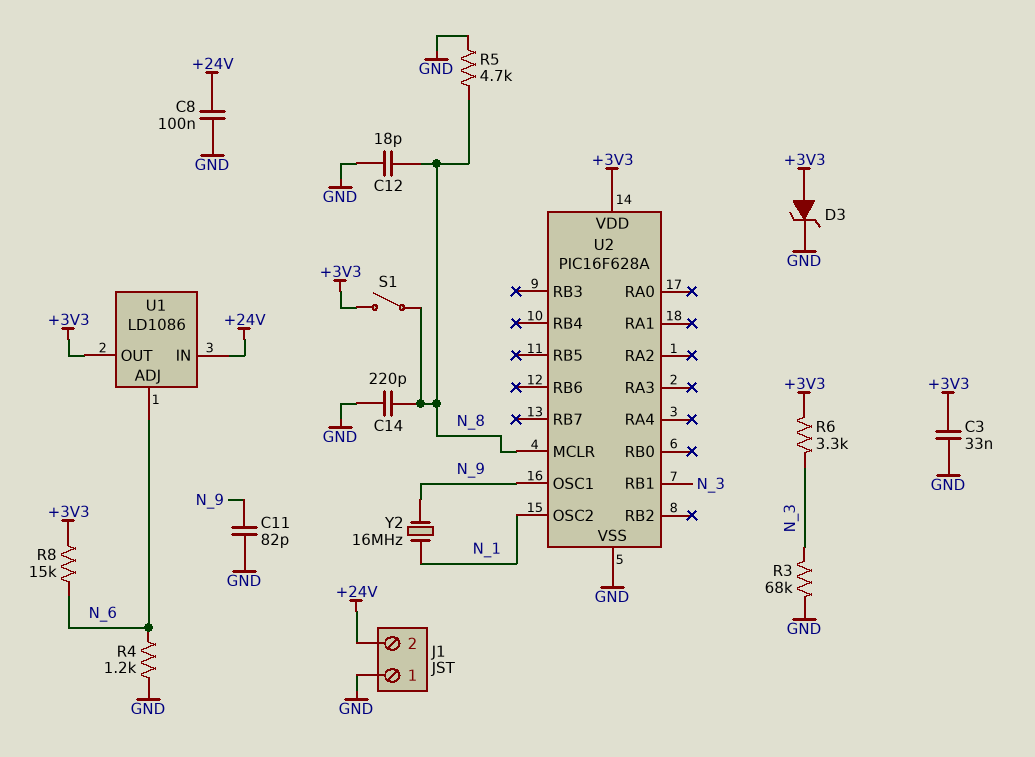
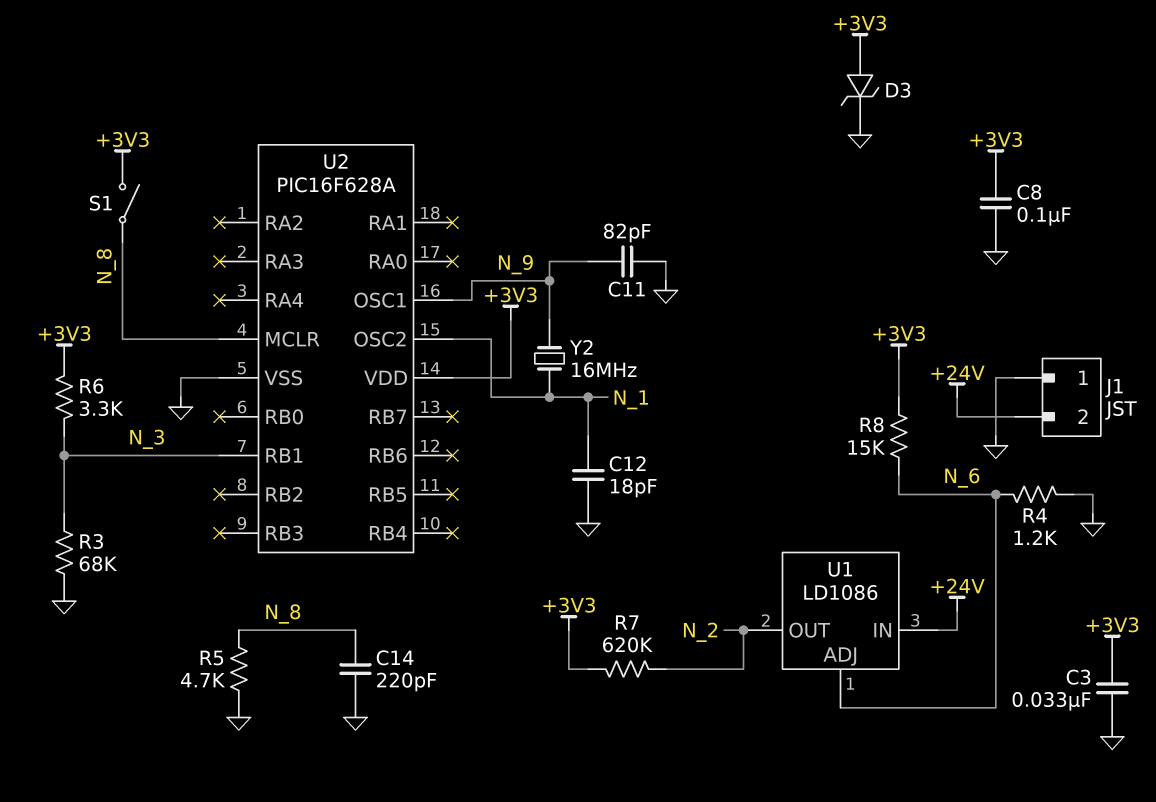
C8: 100nF (+24V, GND) -> 100nF (+3V3, GND)
C12: 18pF (GND, N_8) -> 18pF (GND, N_1)
R7: none -> 620k (+3V3, N_2)
U1 pin OUT: +3V3 -> N_2

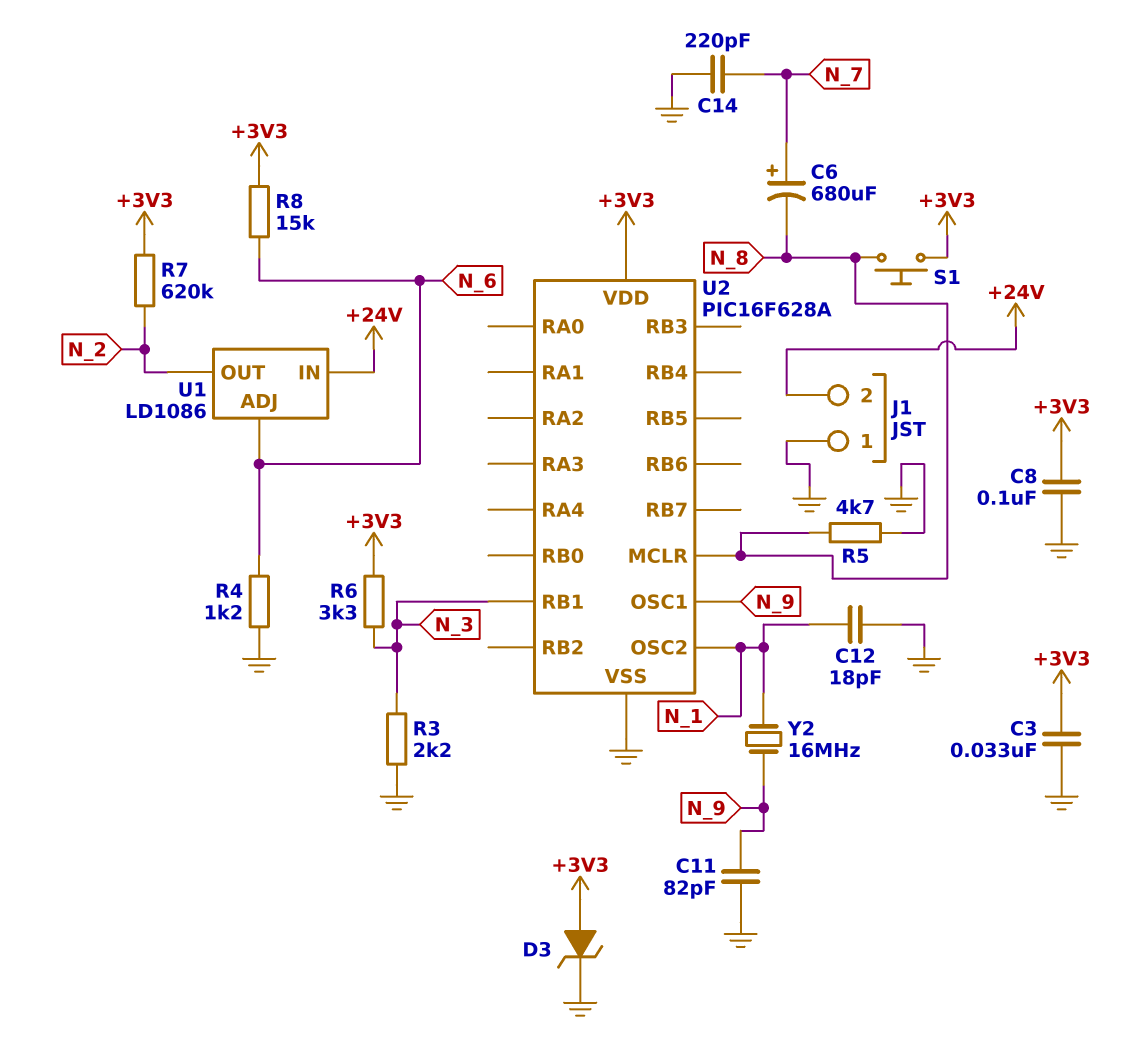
C6: none -> 680uF (plus N_7, minus N_8)
C14: 220pF (GND, N_8) -> 220pF (GND, N_7)
R3: 68k (GND, N_3) -> 2.2k (GND, N_3)
S1: switch (+3V3, N_8) -> button (+3V3, N_8)

